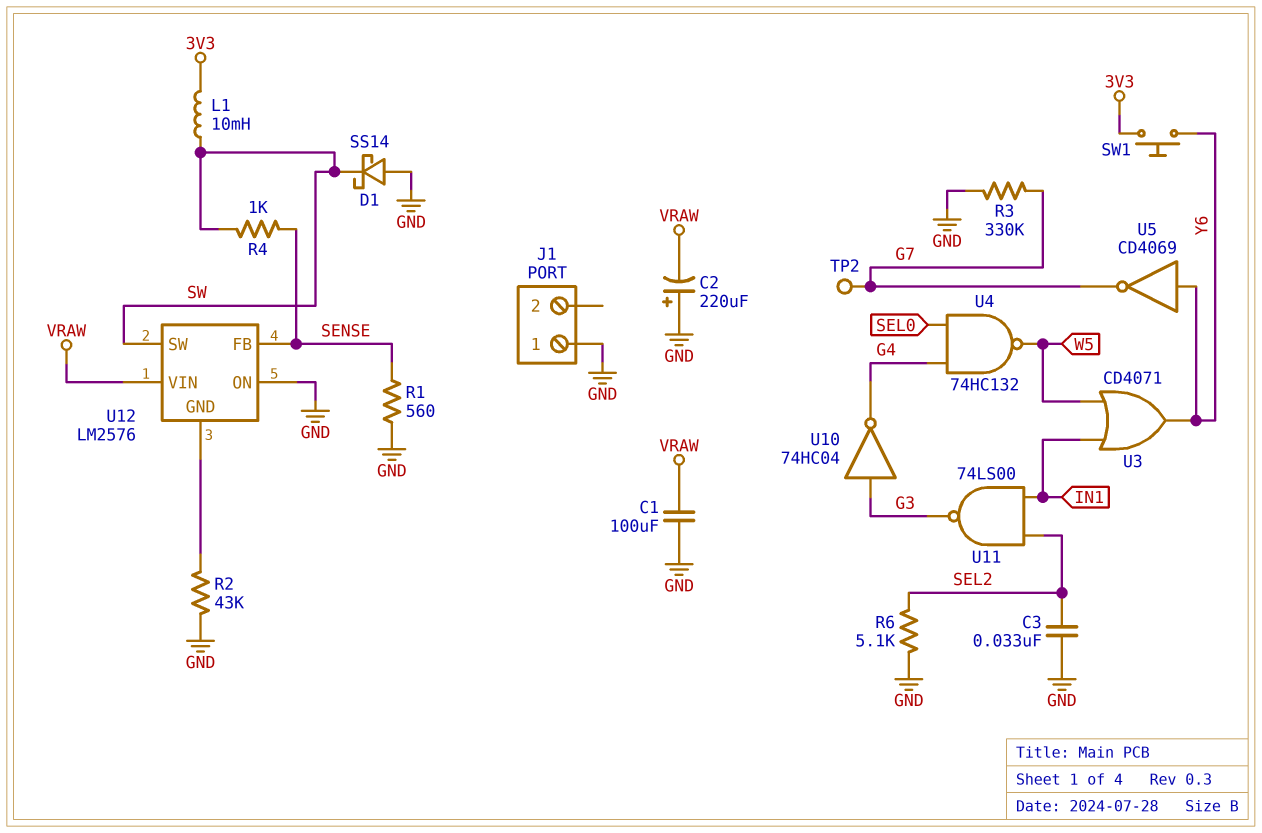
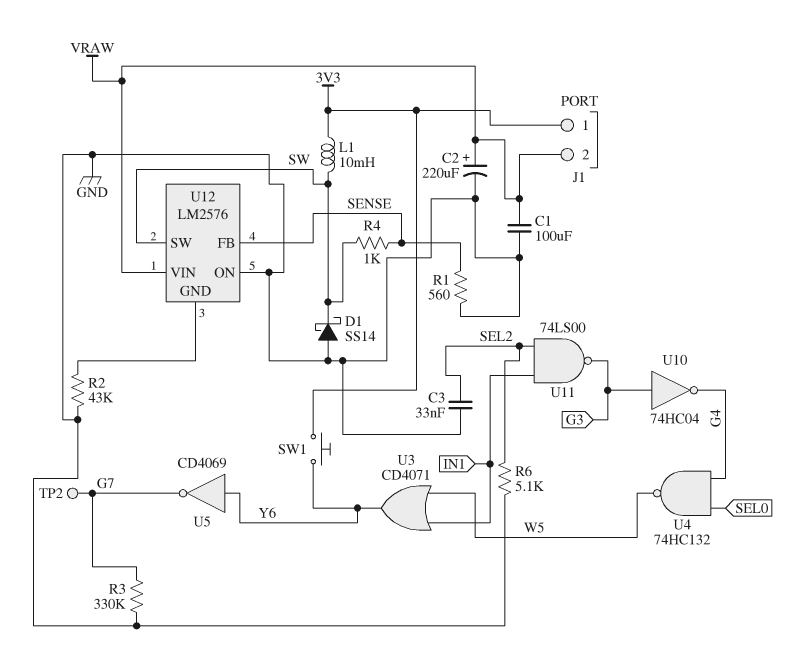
C2: 220uF (plus GND, minus VRAW) -> 220uF (plus VRAW, minus GND)
J1 pin 1: GND -> 3V3
J1 pin 2: none -> VRAW

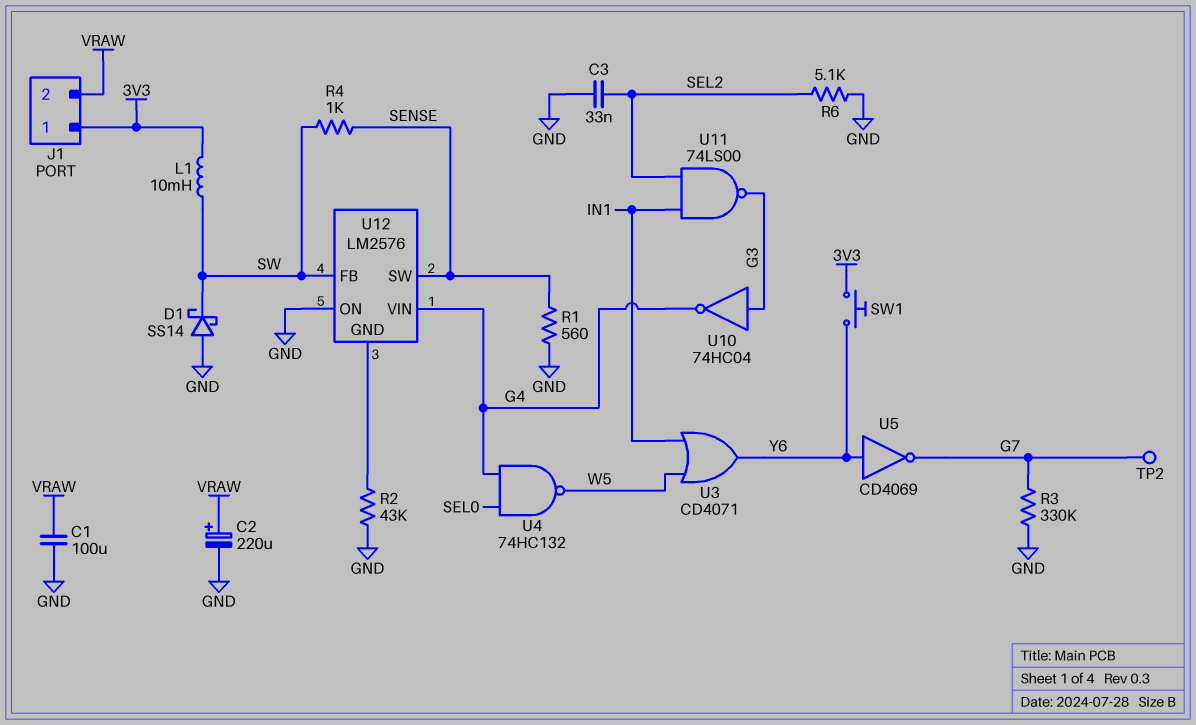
U12 pin FB: SENSE -> SW
U12 pin SW: SW -> SENSE
U12 pin VIN: VRAW -> G4

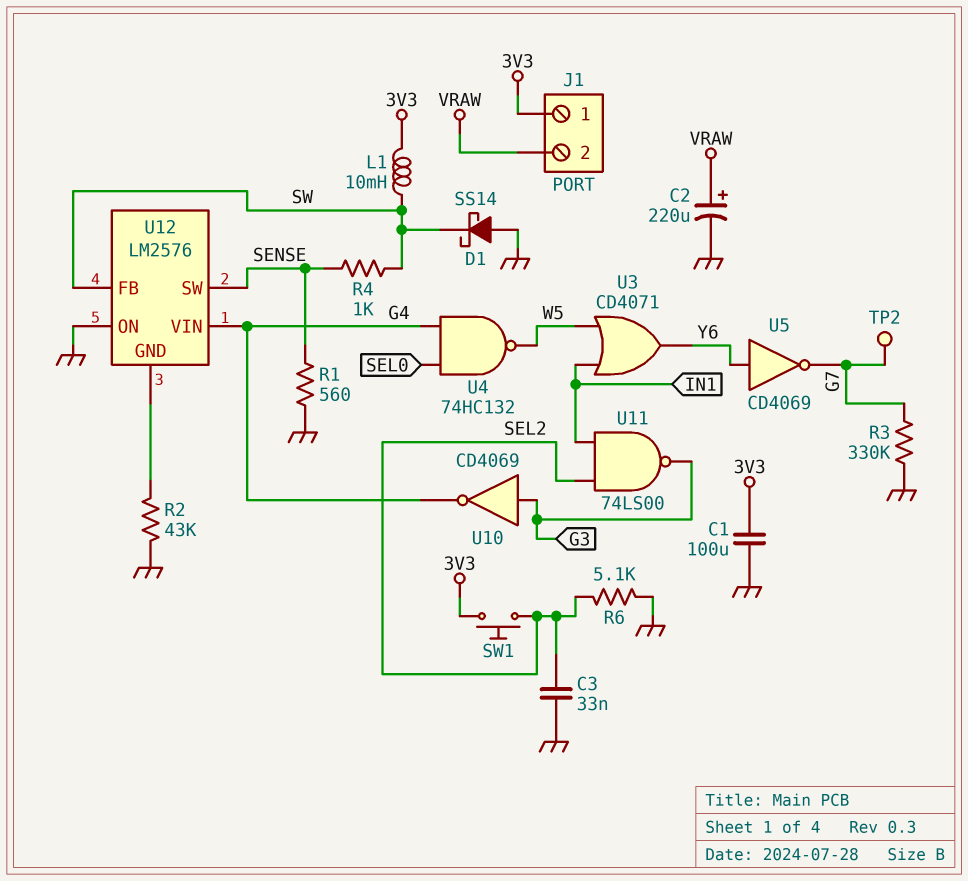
C1: 100uF (GND, VRAW) -> 100uF (3V3, GND)
SW1: button (3V3, Y6) -> button (3V3, SEL2)
U10: NOT 74HC04 (in G3, out G4) -> NOT CD4069 (in G3, out G4)

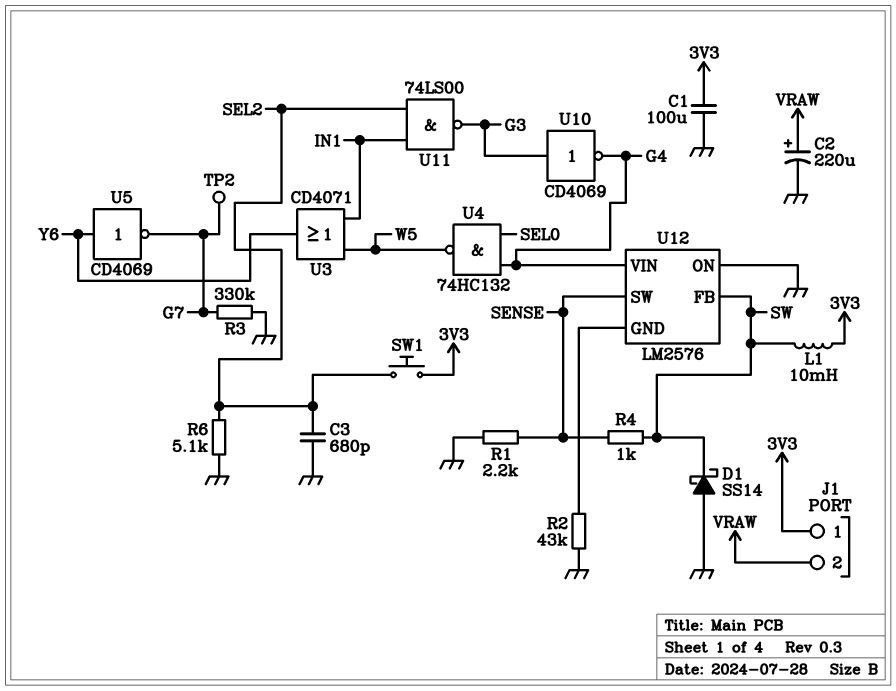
C3: 33nF (GND, SEL2) -> 680pF (GND, SEL2)
R1: 560 (GND, SENSE) -> 2.2k (GND, SENSE)

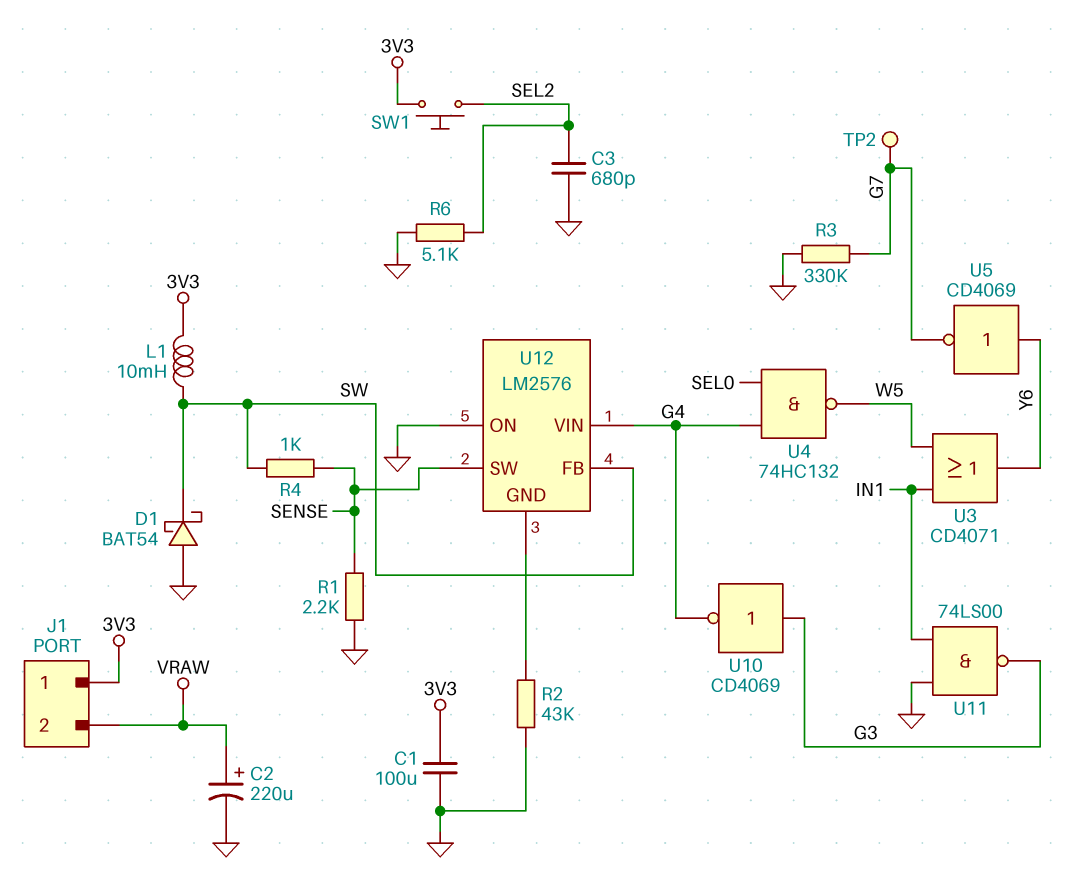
D1: schottky SS14 (A GND, K SW) -> schottky BAT54 (A GND, K SW)
U11: NAND 74LS00 (in IN1, in SEL2, out G3) -> NAND 74LS00 (in GND, in IN1, out G3)

